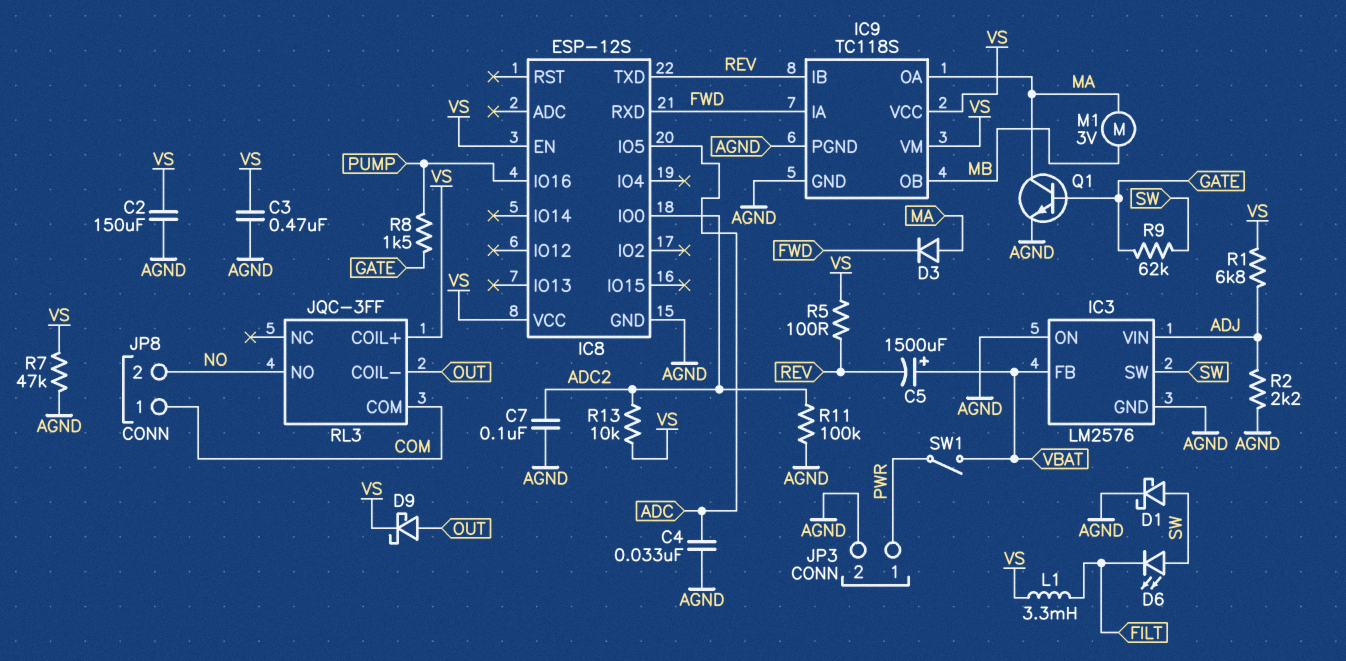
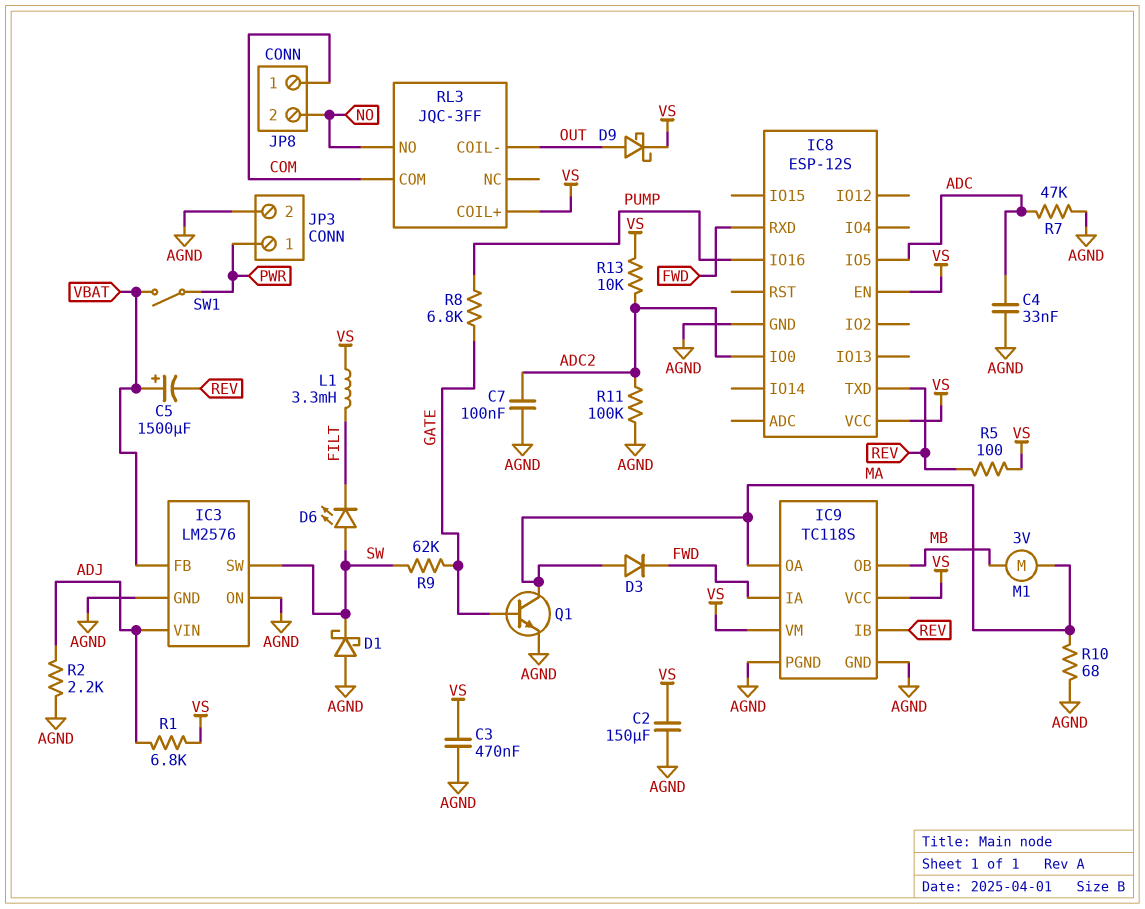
D1: schottky (A SW, K AGND) -> schottky (A AGND, K SW)
R7: 47k (AGND, VS) -> 47k (ADC, AGND)
R8: 1.5k (GATE, PUMP) -> 6.8k (GATE, PUMP)
R10: none -> 68 (AGND, MA)

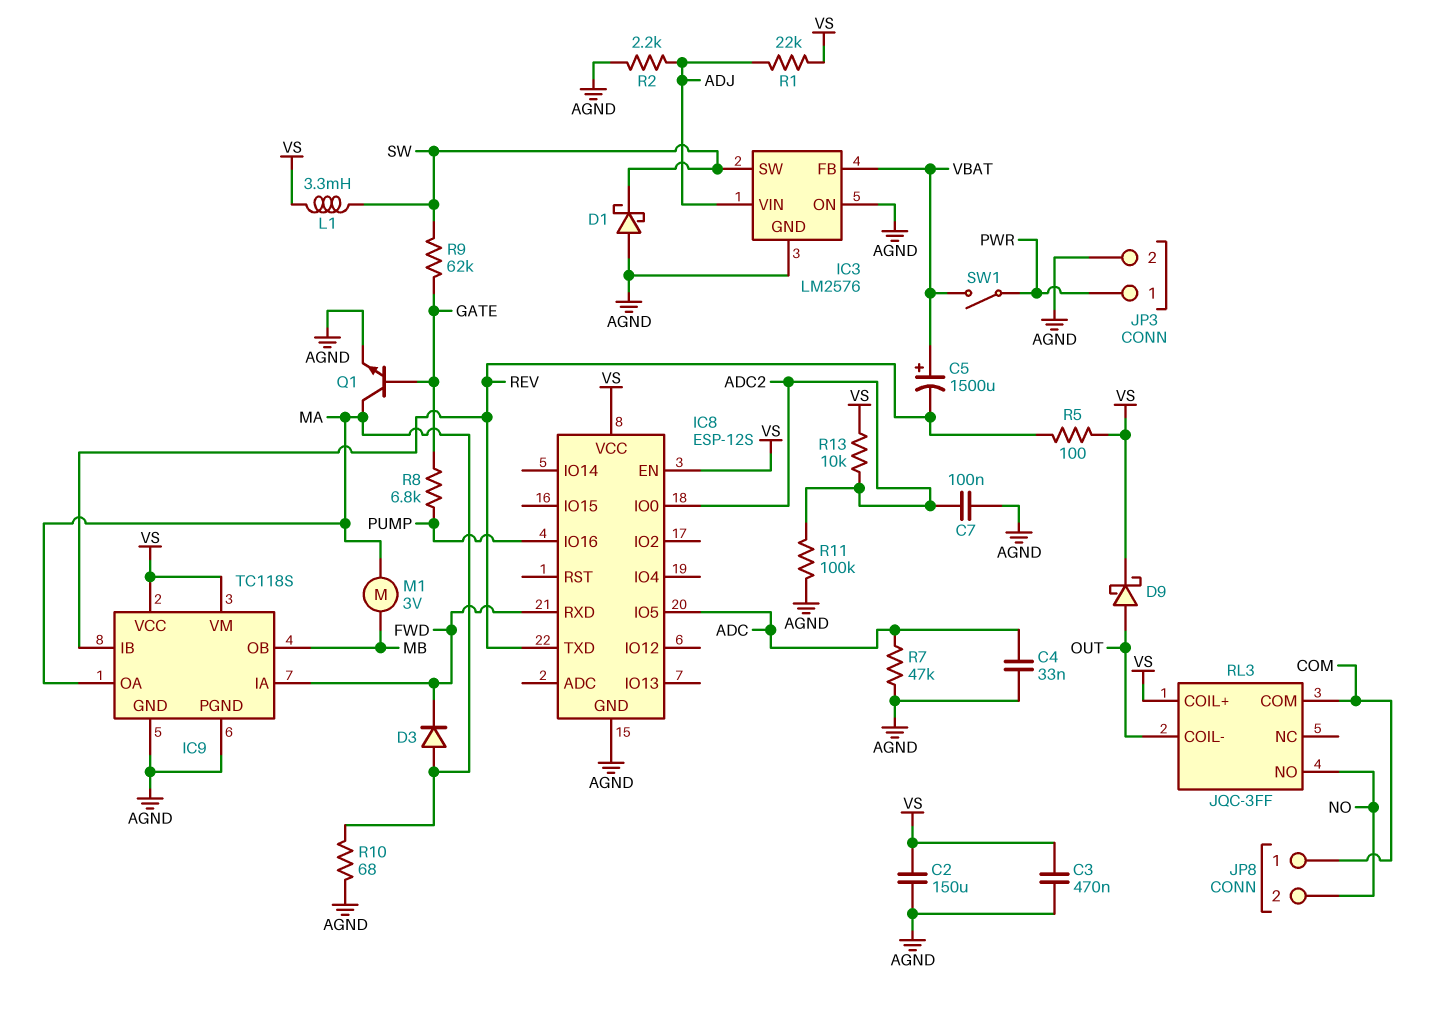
D6: LED (A SW, K FILT) -> none
L1: 3.3mH (FILT, VS) -> 3.3mH (SW, VS)
R1: 6.8k (ADJ, VS) -> 22k (ADJ, VS)

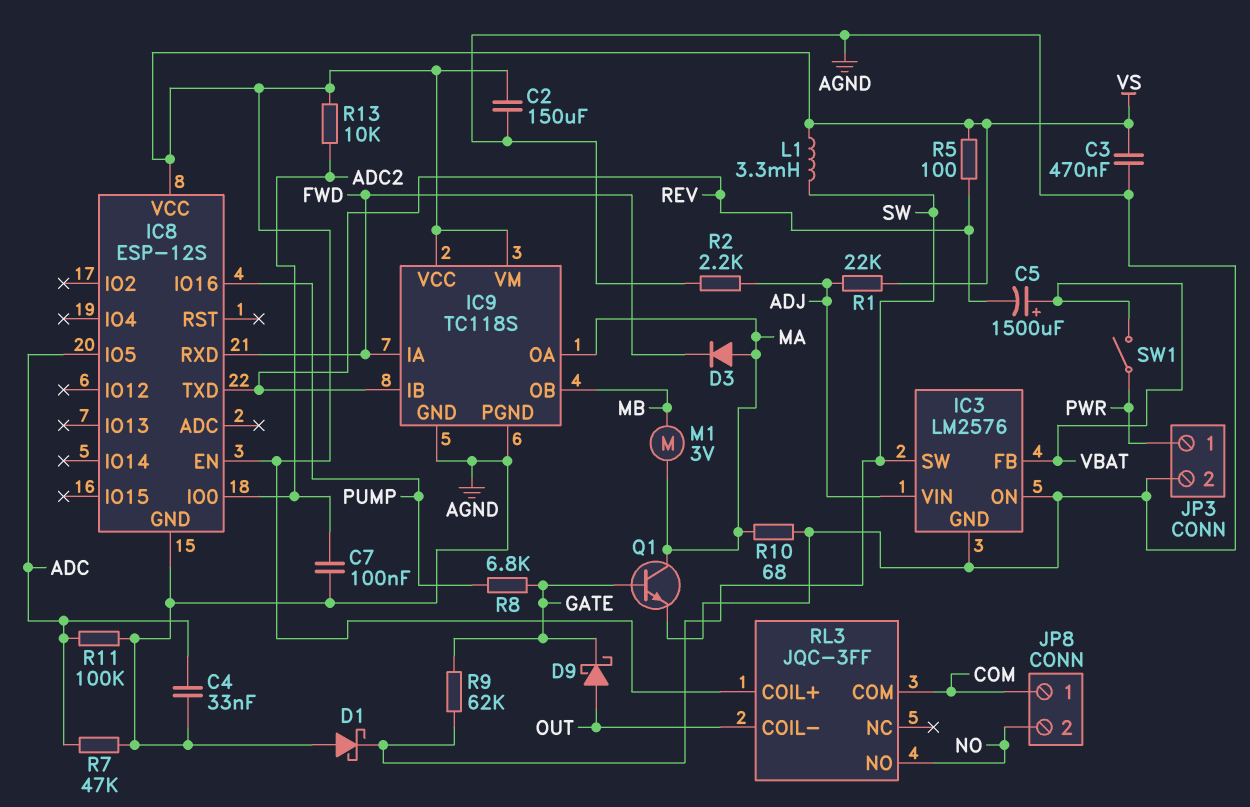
D9: schottky (A OUT, K VS) -> schottky (A OUT, K GATE)
R11: 100k (ADC2, AGND) -> 100k (ADC, AGND)

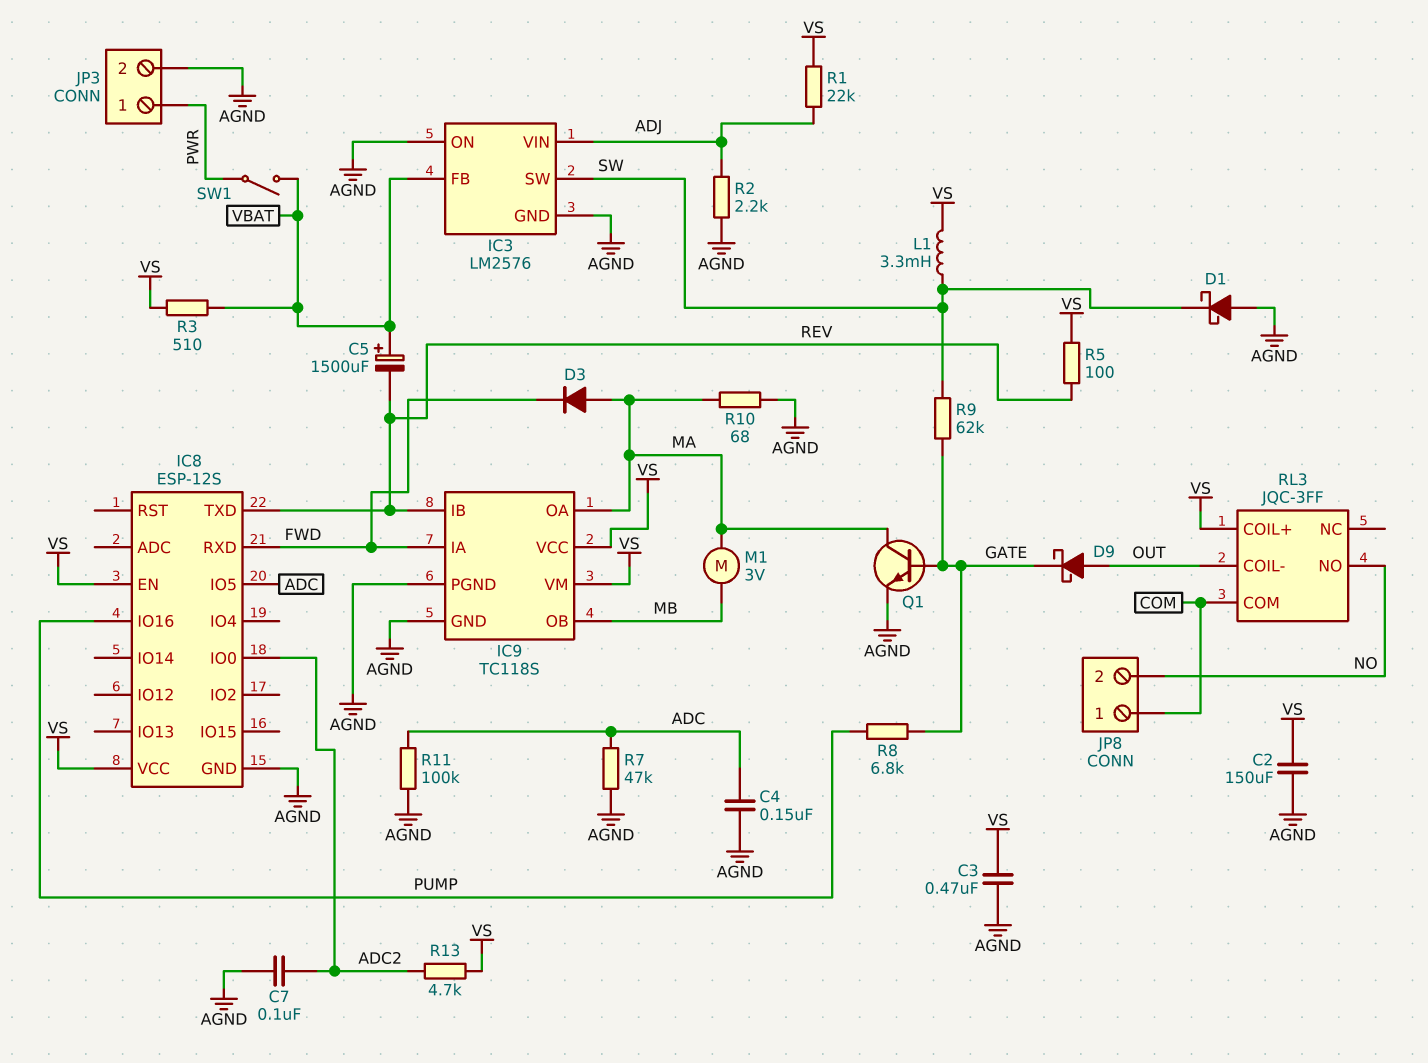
C4: 33nF (ADC, AGND) -> 150nF (ADC, AGND)
R3: none -> 510 (VBAT, VS)
R13: 10k (ADC2, VS) -> 4.7k (ADC2, VS)

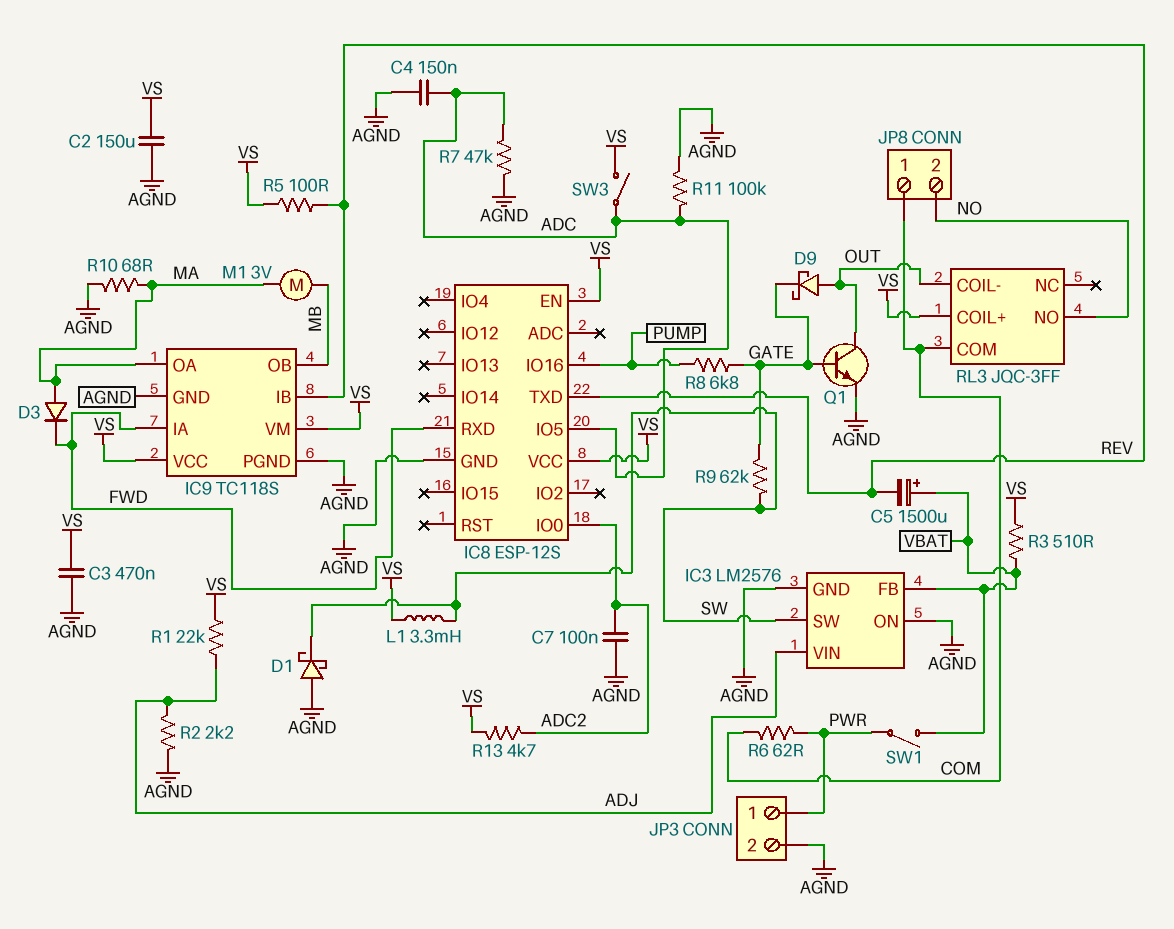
Q1: NPN (B GATE, C MA, E AGND) -> NPN (B GATE, C OUT, E AGND)
R6: none -> 62 (COM, PWR)
SW3: none -> switch (ADC, VS)

